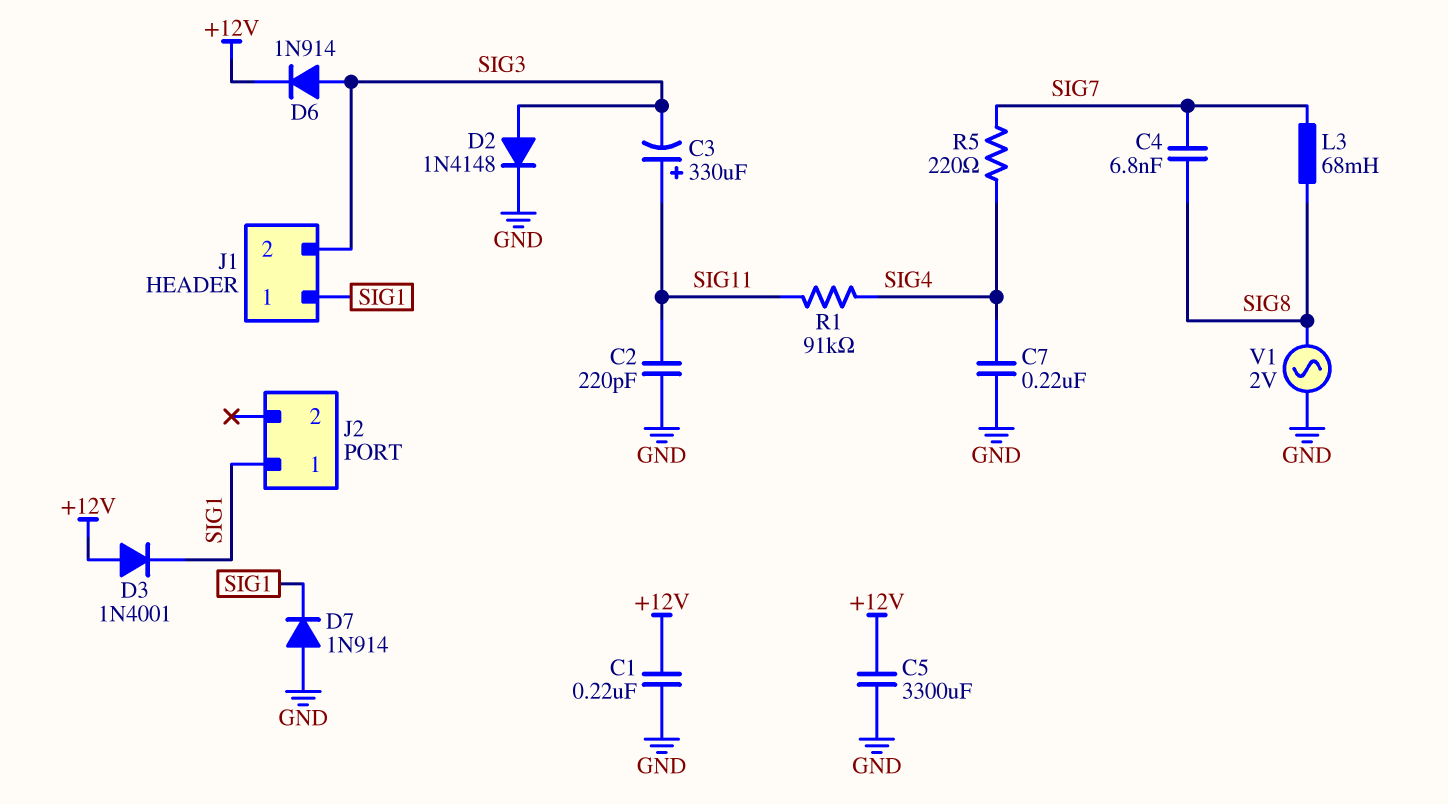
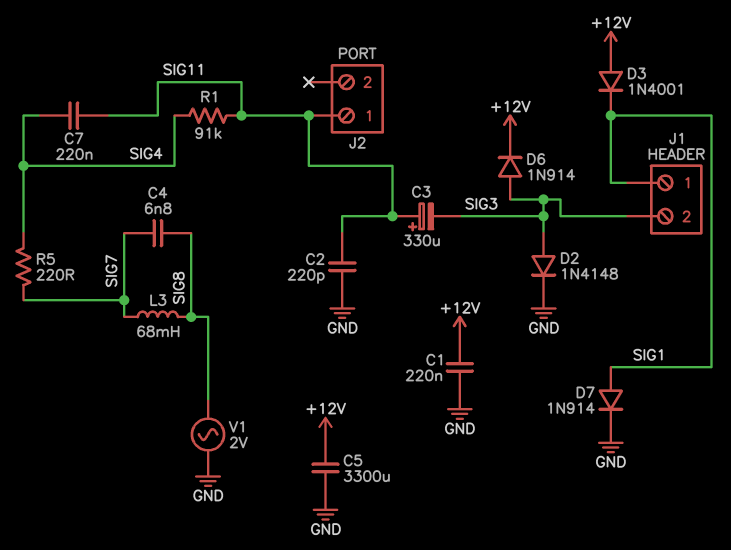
C7: 220nF (GND, SIG4) -> 220nF (SIG4, SIG11)
D7: diode 1N914 (A GND, K SIG1) -> diode 1N914 (A SIG1, K GND)
J2 pin 1: SIG1 -> SIG11

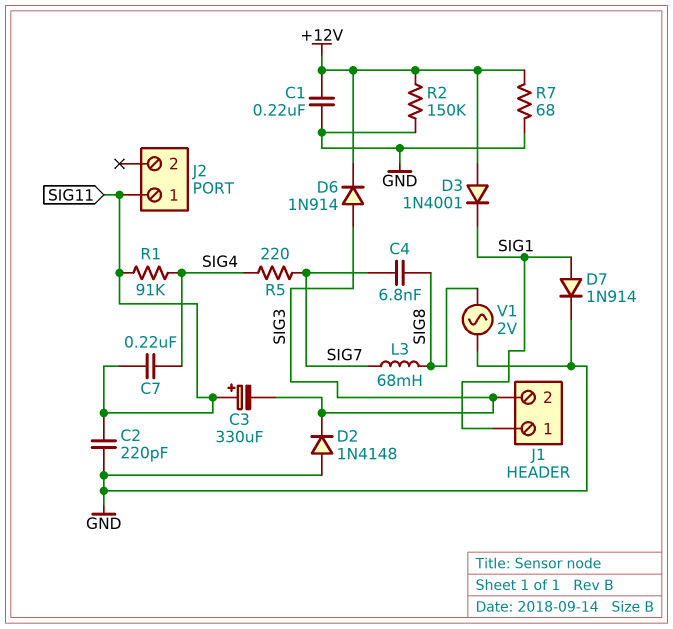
C5: 3300uF (+12V, GND) -> none
D2: diode 1N4148 (A SIG3, K GND) -> diode 1N4148 (A GND, K SIG3)
R2: none -> 150k (+12V, GND)
R7: none -> 68 (+12V, GND)

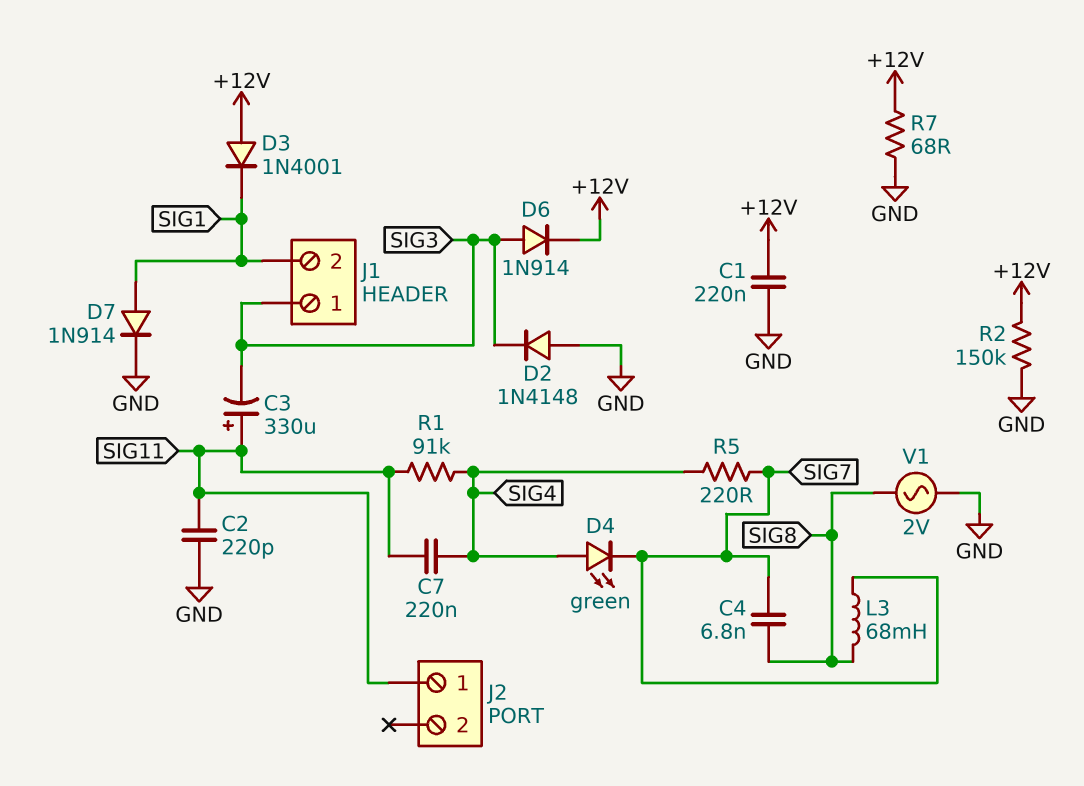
D4: none -> LED green (A SIG4, K SIG7)
J1 pin 1: SIG1 -> SIG3
J1 pin 2: SIG3 -> SIG1

